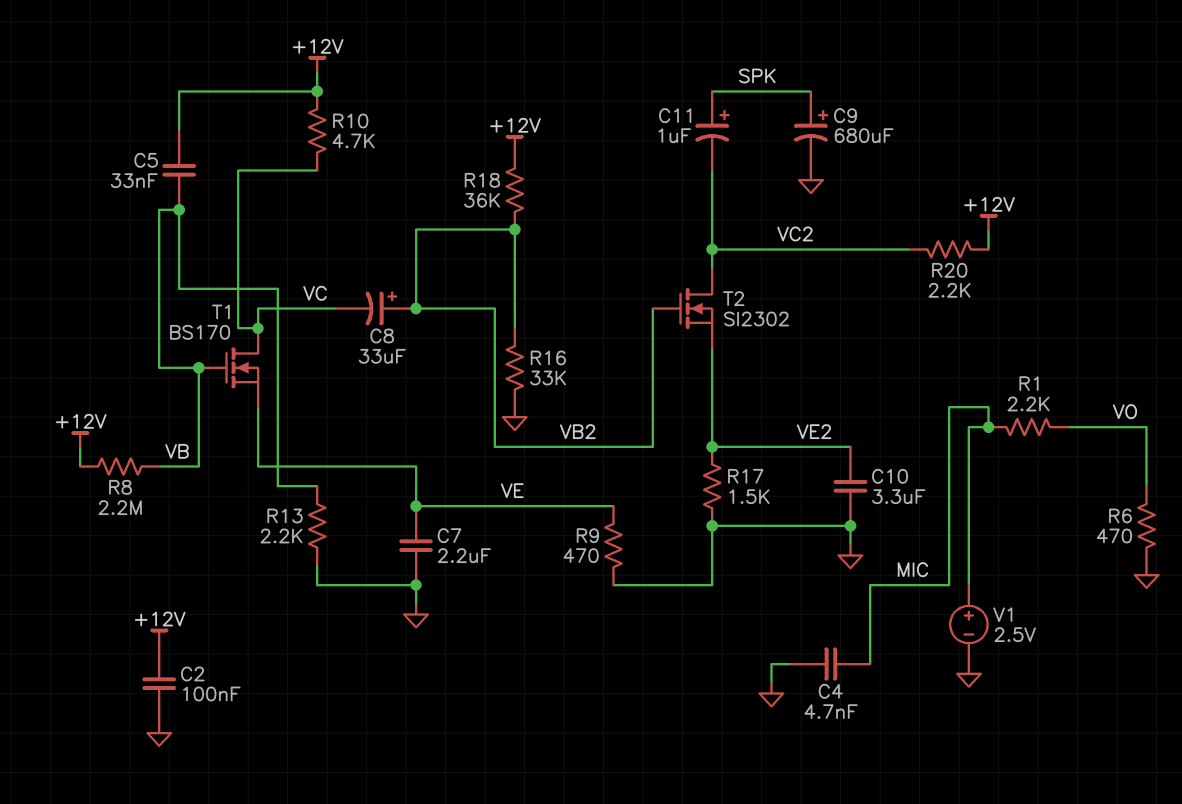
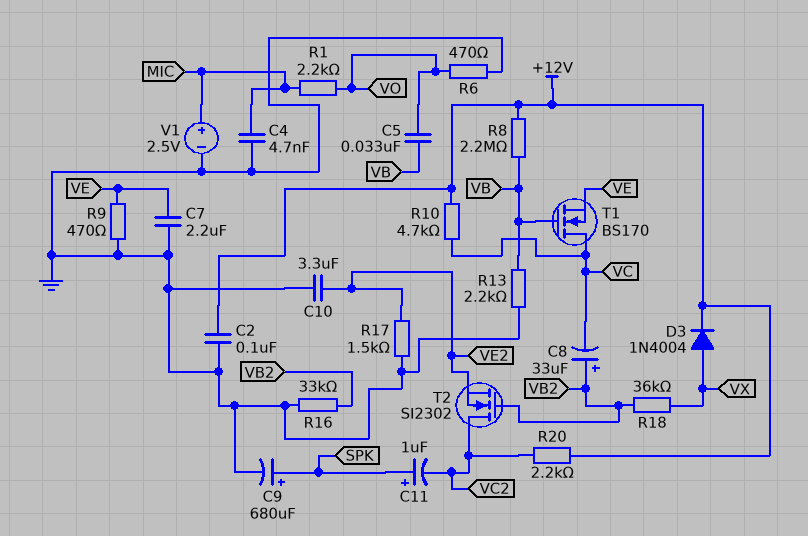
C5: 33nF (+12V, VB) -> 33nF (VB, VO)
D3: none -> diode 1N4004 (A VX, K +12V)
R18: 36k (+12V, VB2) -> 36k (VB2, VX)

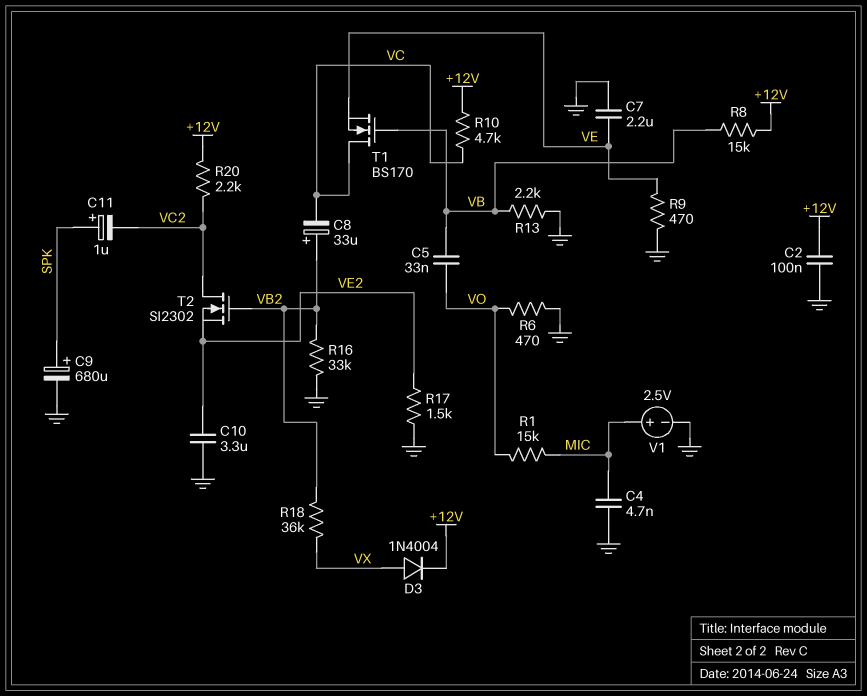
R1: 2.2k (MIC, VO) -> 15k (MIC, VO)
R8: 2.2M (+12V, VB) -> 15k (+12V, VB)

